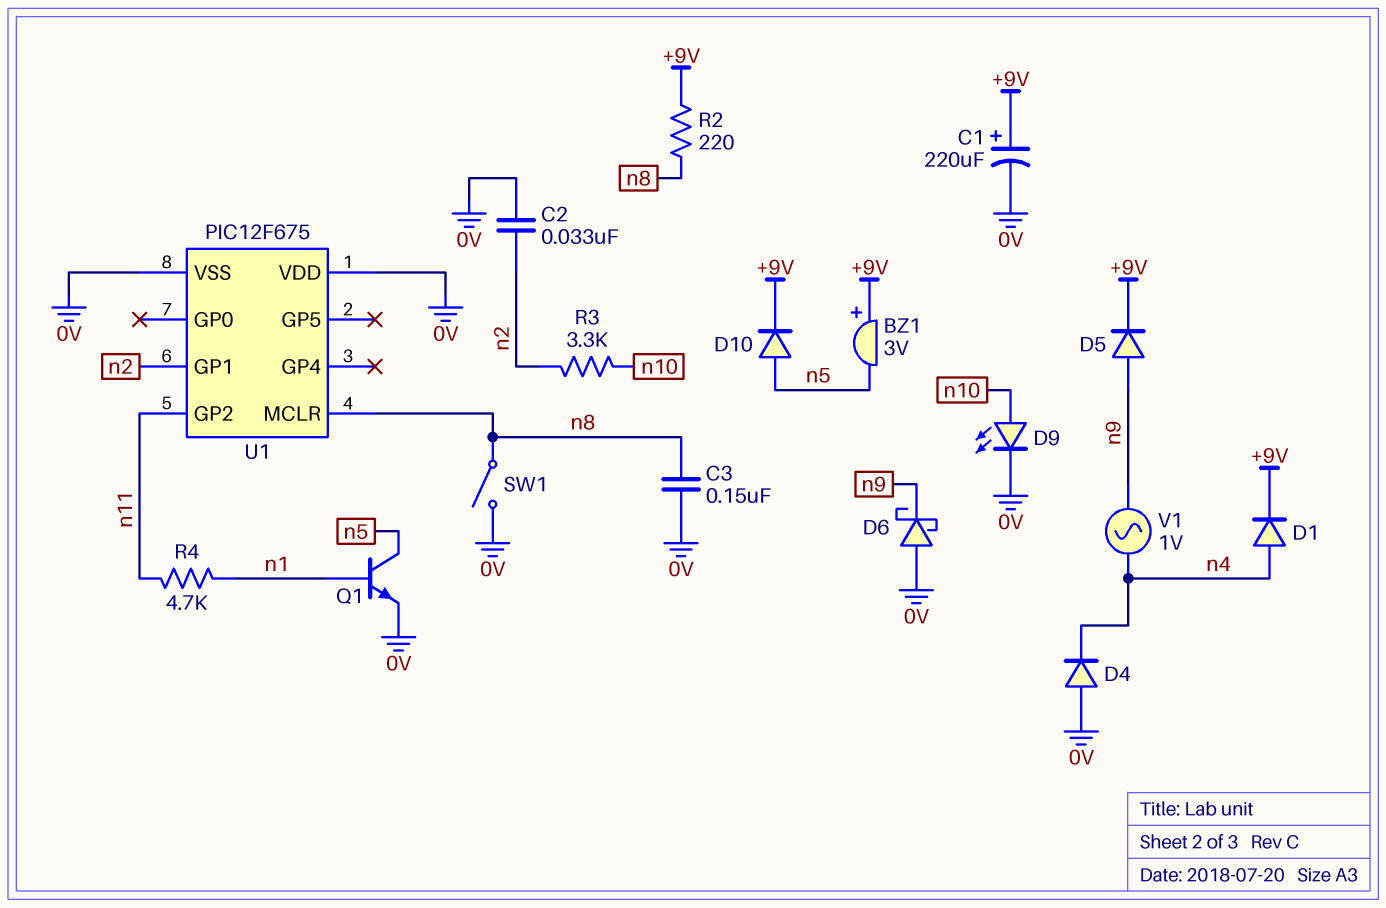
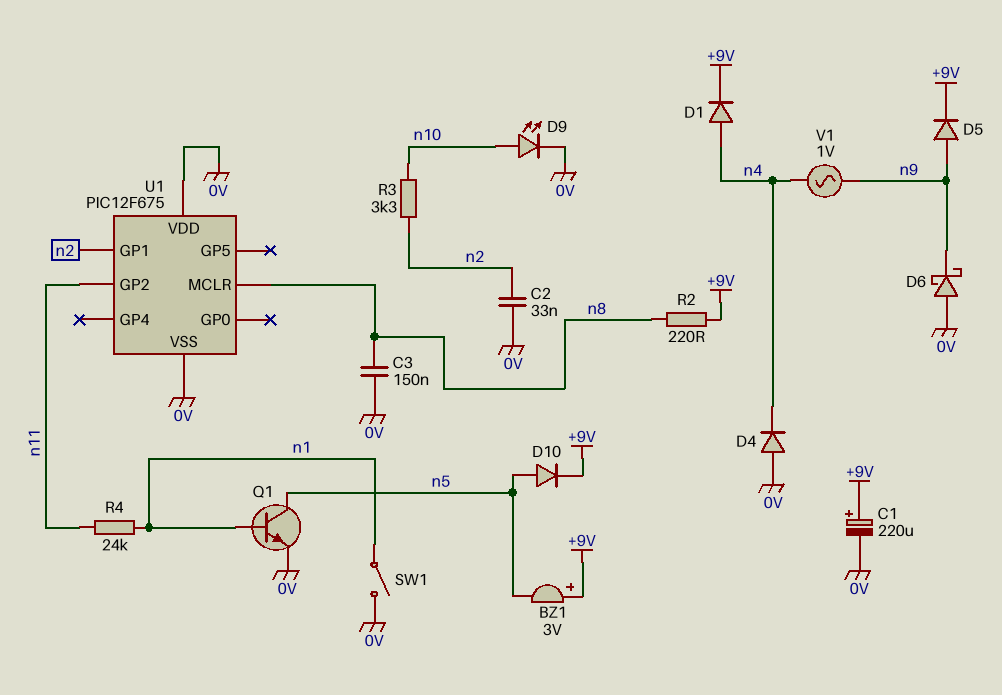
R4: 4.7k (n1, n11) -> 24k (n1, n11)
SW1: switch (0V, n8) -> switch (0V, n1)

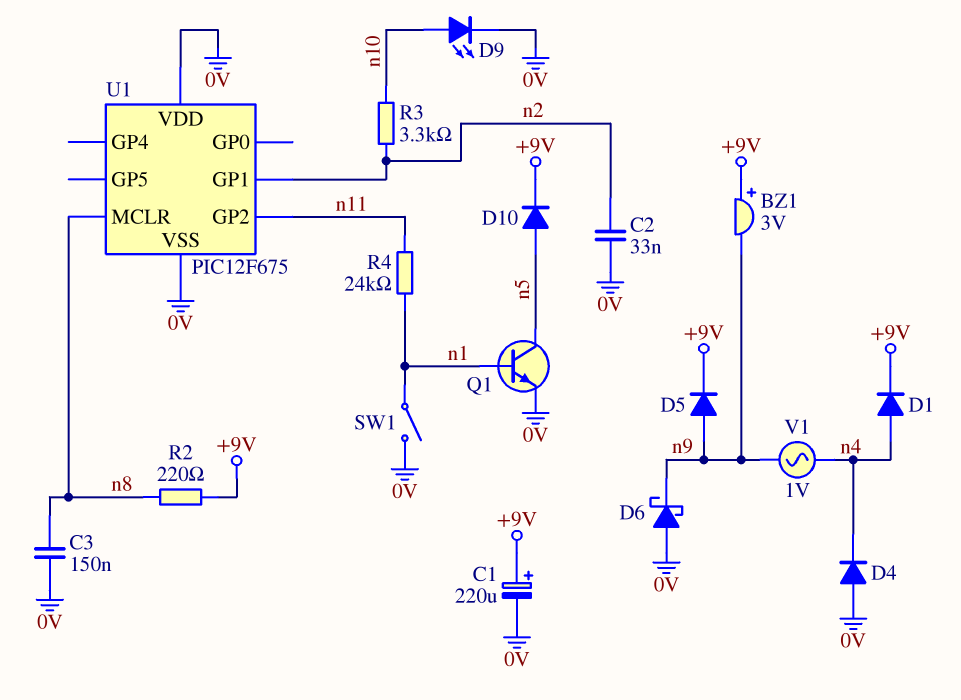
BZ1: buzzer 3V (plus +9V, minus n5) -> buzzer 3V (plus +9V, minus n9)

